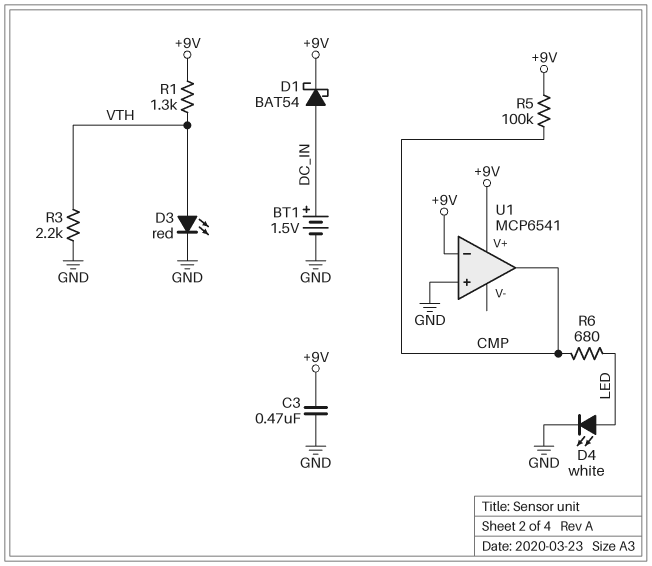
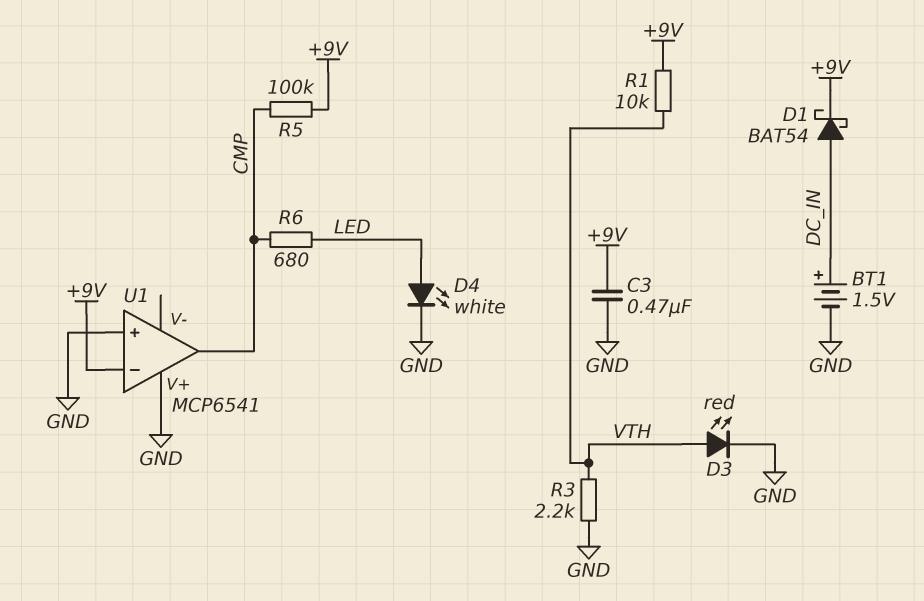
R1: 1.3k (+9V, VTH) -> 10k (+9V, VTH)
U1 pin V+: +9V -> GND

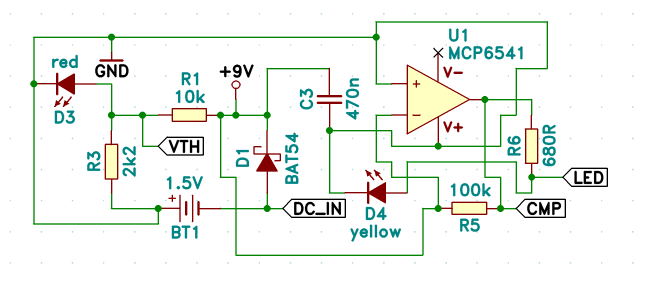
BT1: 1.5V (plus DC_IN, minus GND) -> 1.5V (plus GND, minus DC_IN)
D4: LED white (A LED, K GND) -> LED yellow (A LED, K GND)

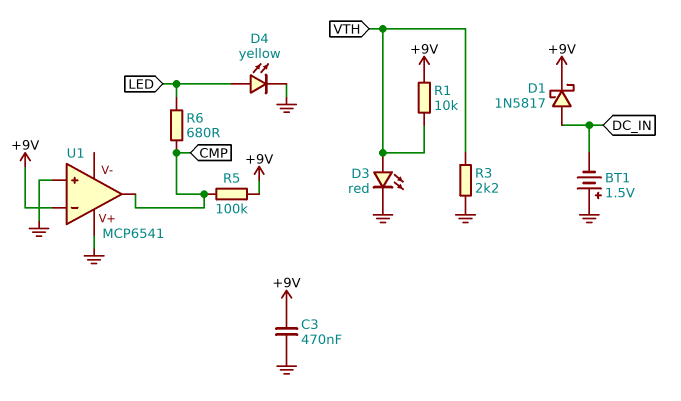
D1: schottky BAT54 (A DC_IN, K +9V) -> schottky 1N5817 (A DC_IN, K +9V)

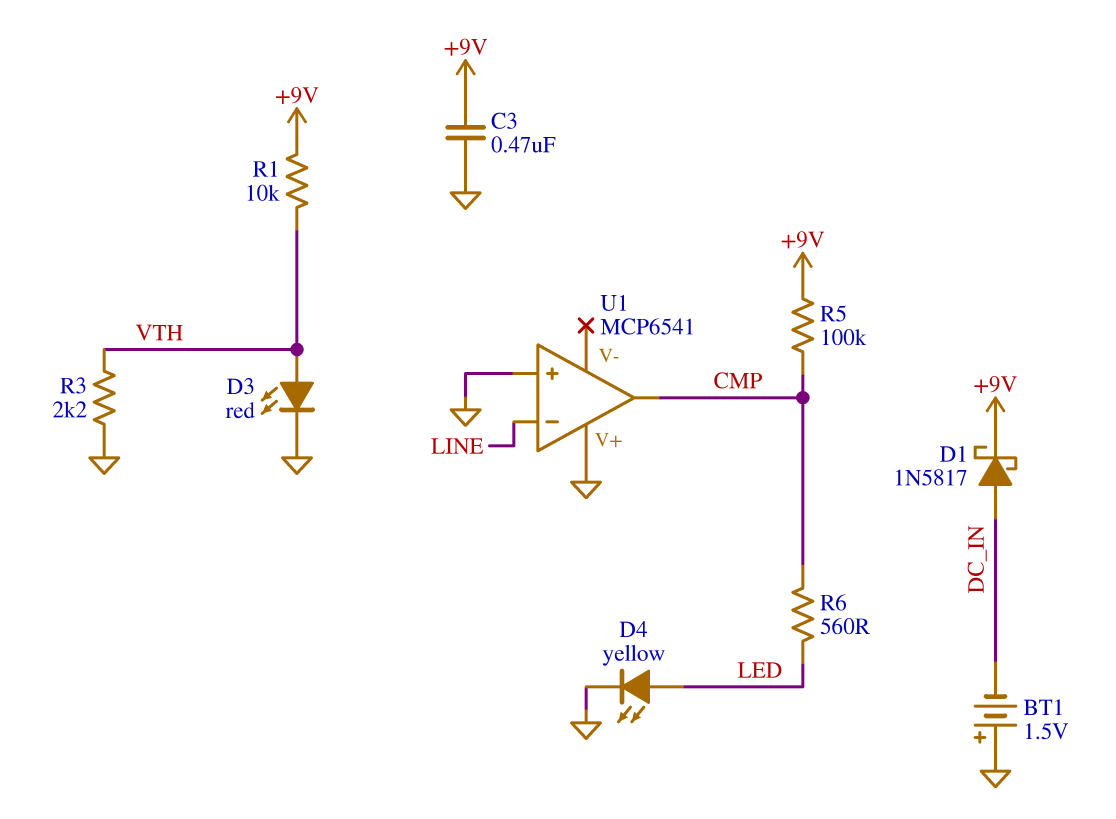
R6: 680 (CMP, LED) -> 560 (CMP, LED)
U1 pin in-: +9V -> LINE

